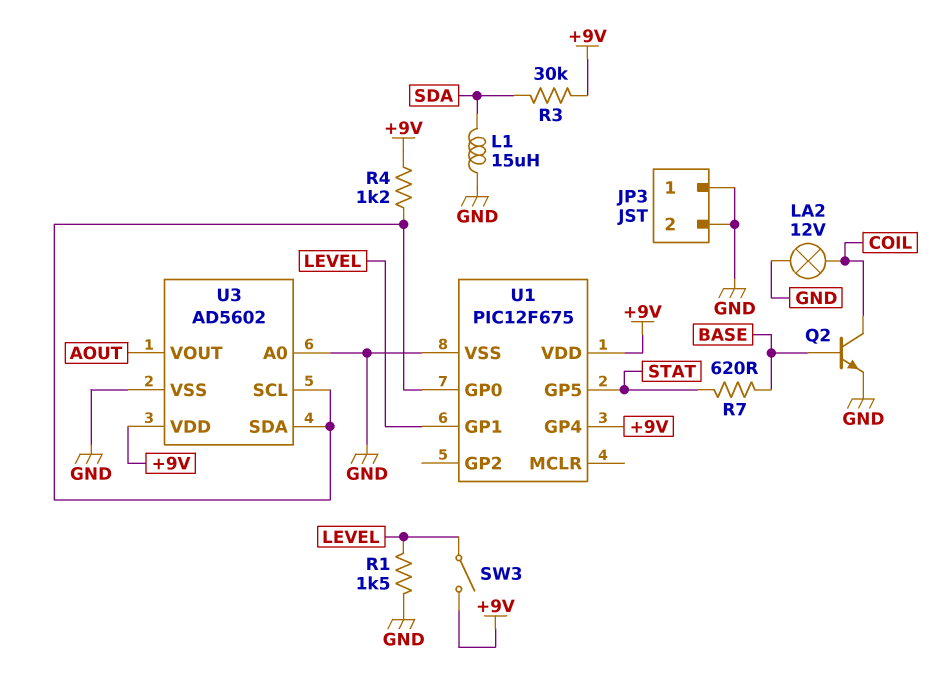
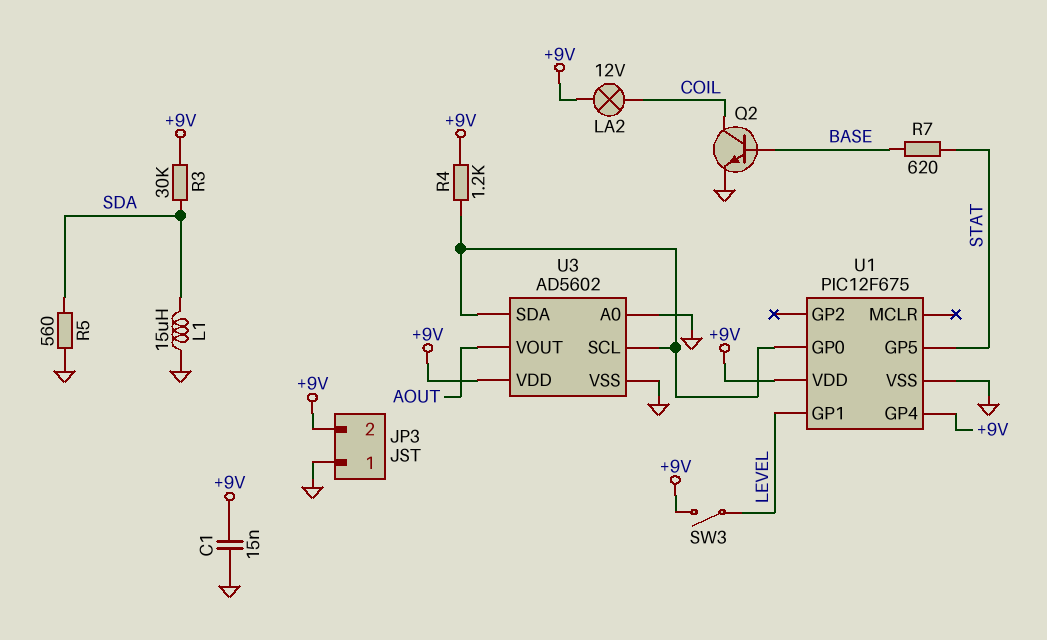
C1: none -> 15nF (+9V, GND)
JP3 pin 2: GND -> +9V
LA2: lamp 12V (COIL, GND) -> lamp 12V (+9V, COIL)
R1: 1.5k (GND, LEVEL) -> none
R5: none -> 560 (GND, SDA)

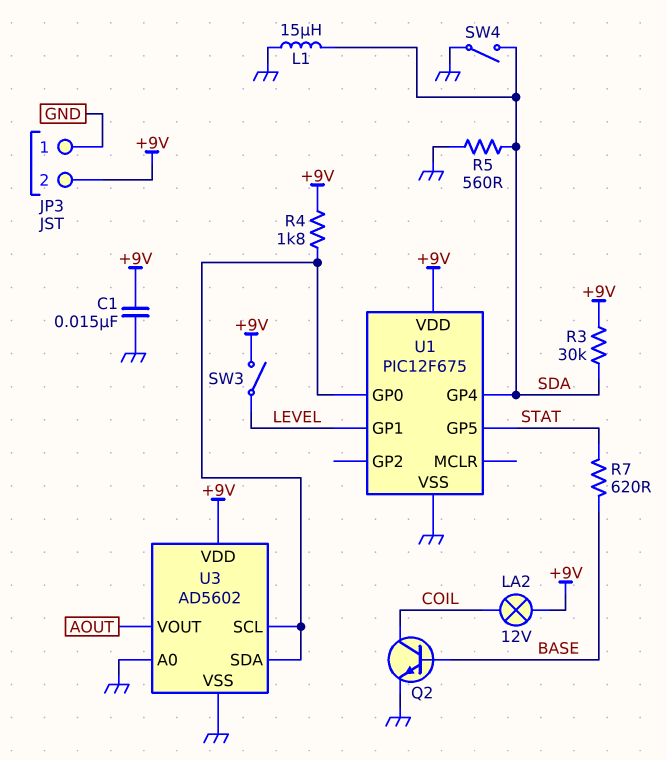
R4: 1.2k (+9V, U1/GP0) -> 1.8k (+9V, U1/GP0)
SW4: none -> switch (GND, SDA)
U1 pin GP4: +9V -> SDA

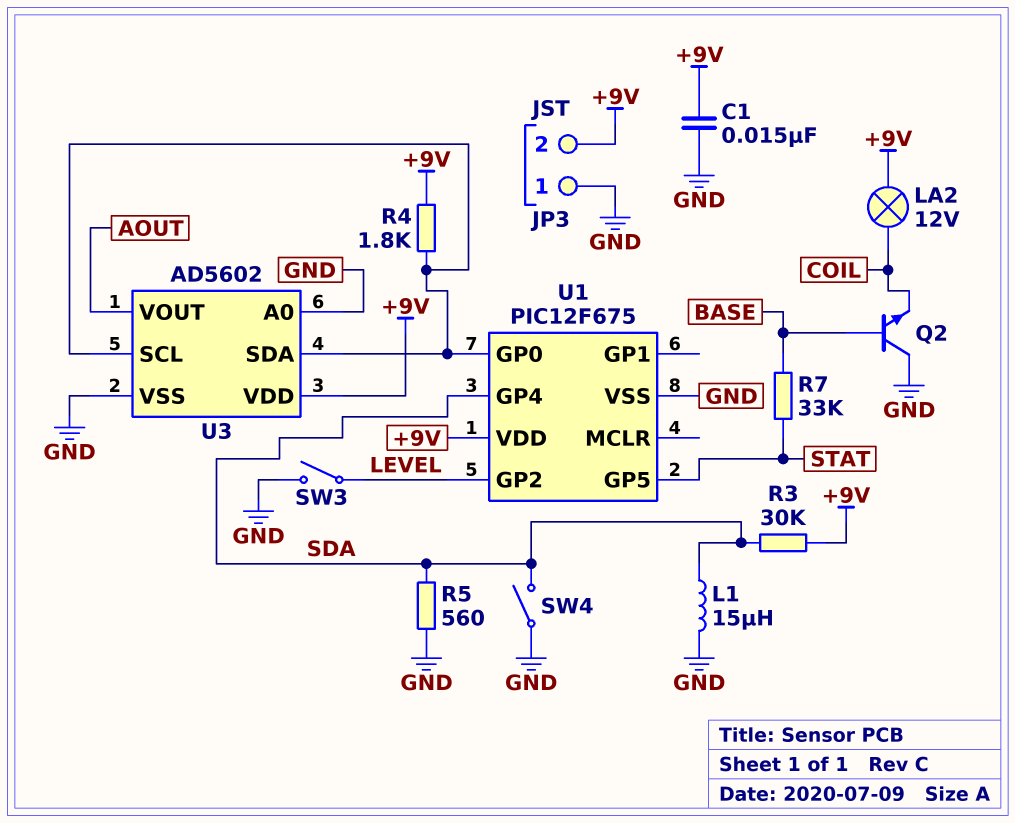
Q2: NPN (B BASE, C COIL, E GND) -> NPN (B BASE, C GND, E COIL)
R7: 620 (BASE, STAT) -> 33k (BASE, STAT)
SW3: switch (+9V, LEVEL) -> switch (GND, LEVEL)
U1 pin GP1: LEVEL -> none
U1 pin GP2: none -> LEVEL

